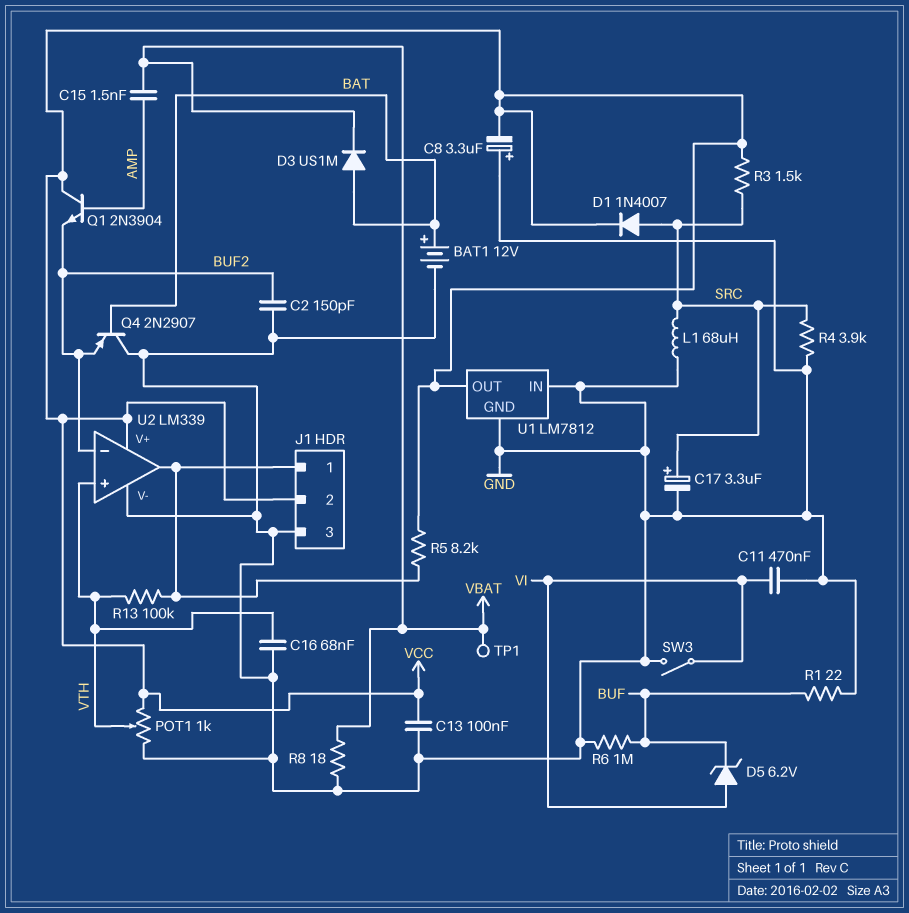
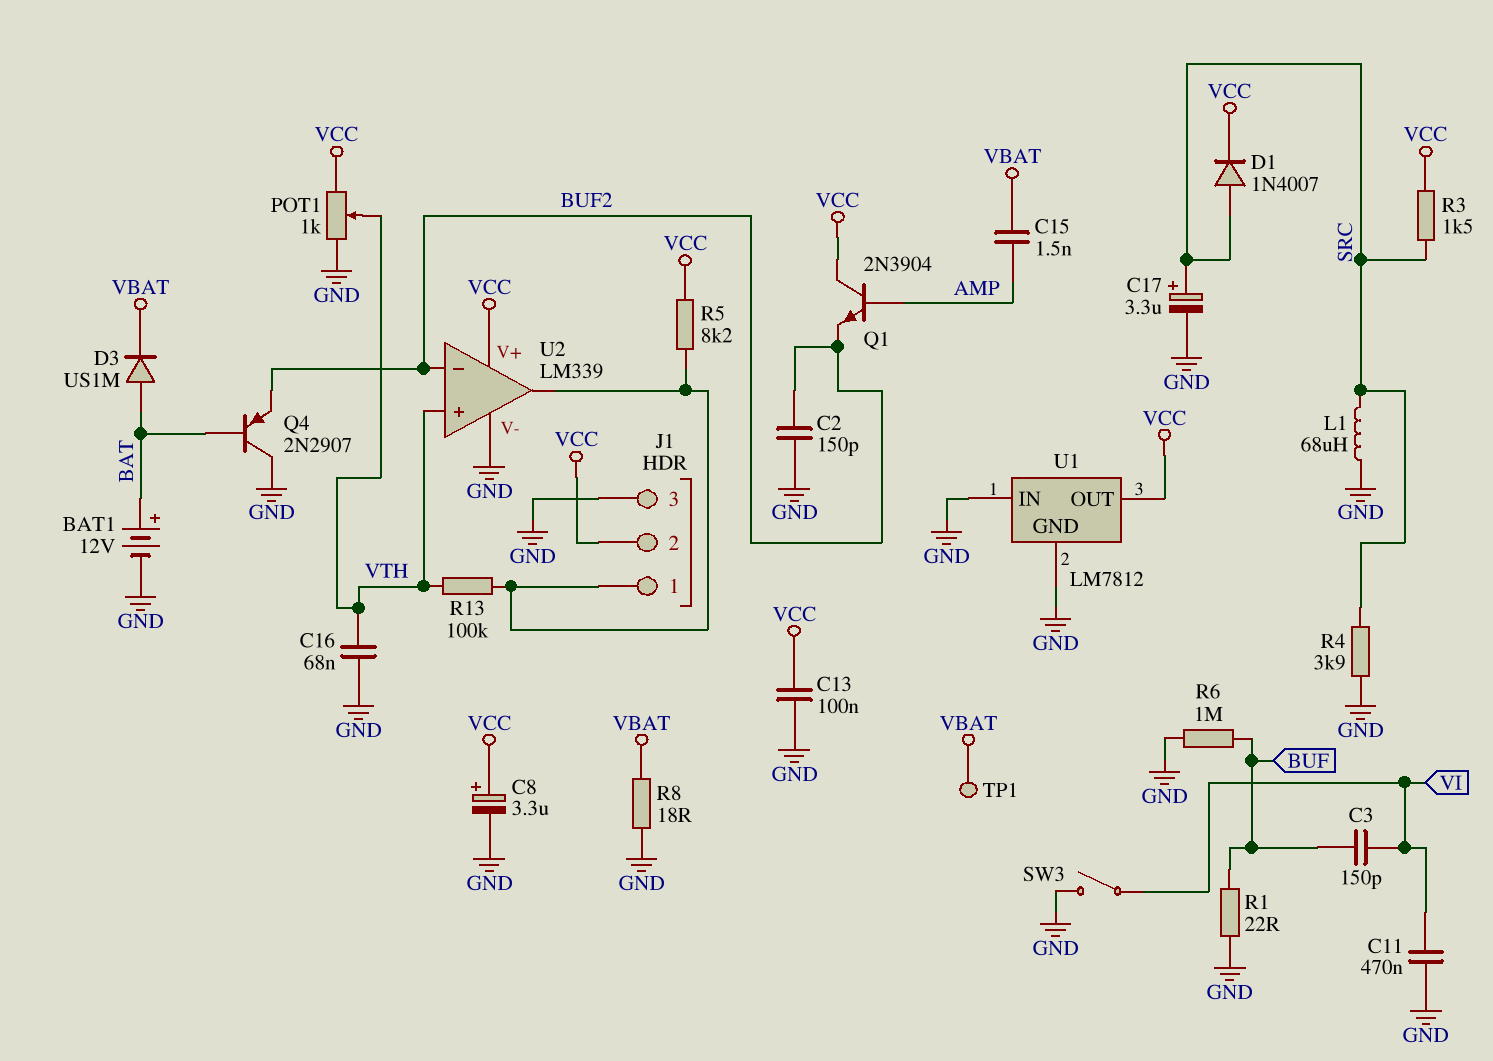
C3: none -> 150pF (BUF, VI)
C8: 3.3uF (plus GND, minus VCC) -> 3.3uF (plus VCC, minus GND)
D5: zener 6.2V (A VI, K BUF) -> none

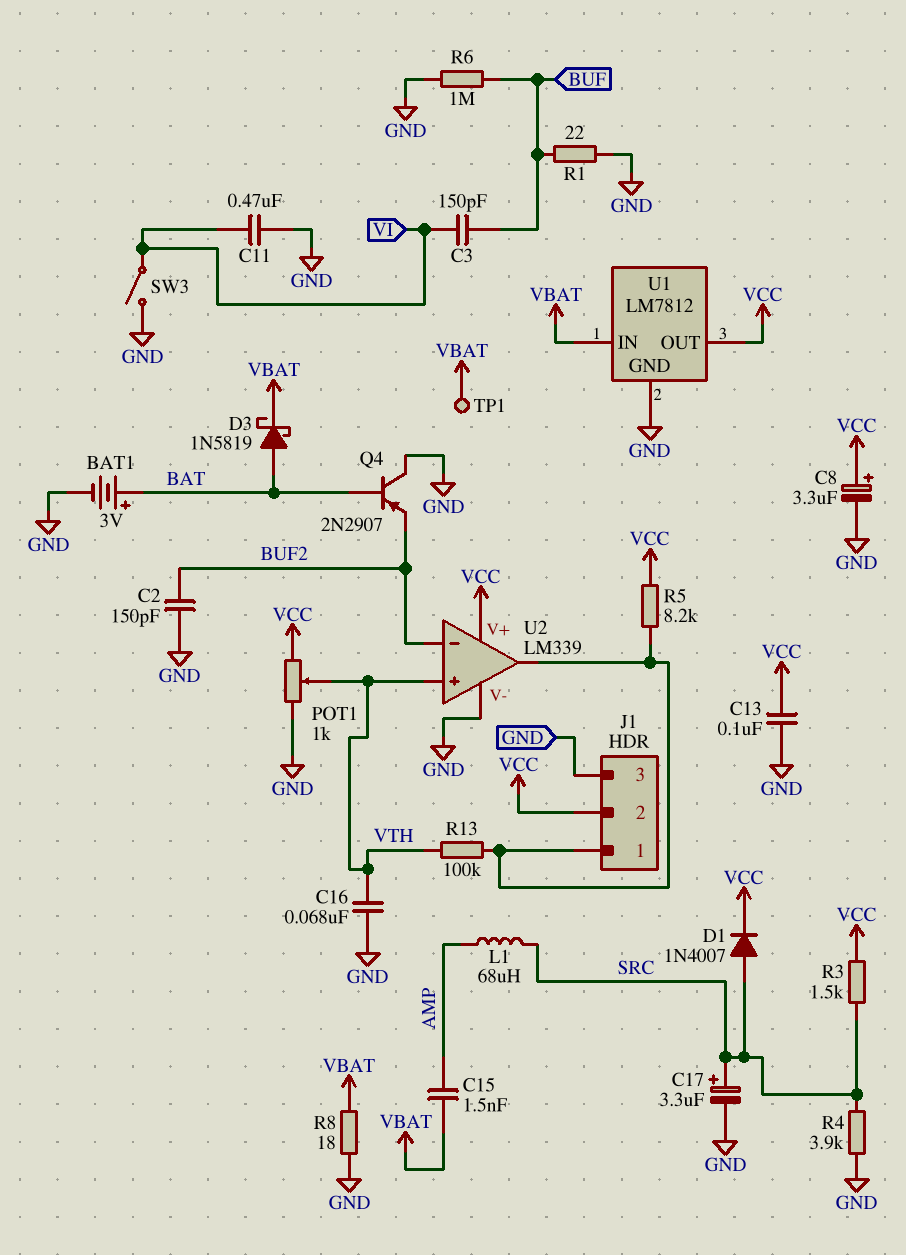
BAT1: 12V (plus BAT, minus GND) -> 3V (plus BAT, minus GND)
D3: diode US1M (A BAT, K VBAT) -> schottky 1N5819 (A BAT, K VBAT)
L1: 68uH (GND, SRC) -> 68uH (AMP, SRC)
Q1: NPN 2N3904 (B AMP, C VCC, E BUF2) -> none
U1 pin IN: GND -> VBAT

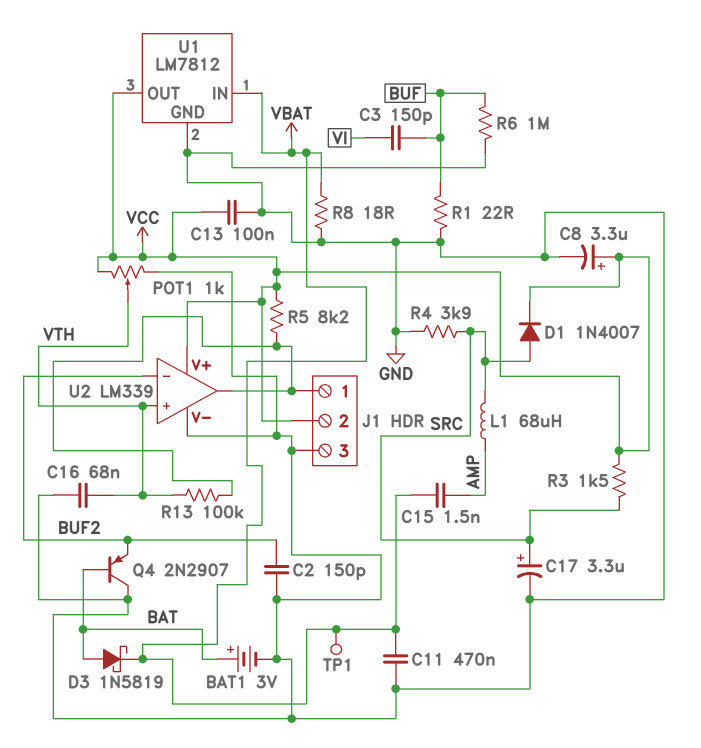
C11: 470nF (GND, VI) -> 470nF (GND, VBAT)
SW3: switch (GND, VI) -> none

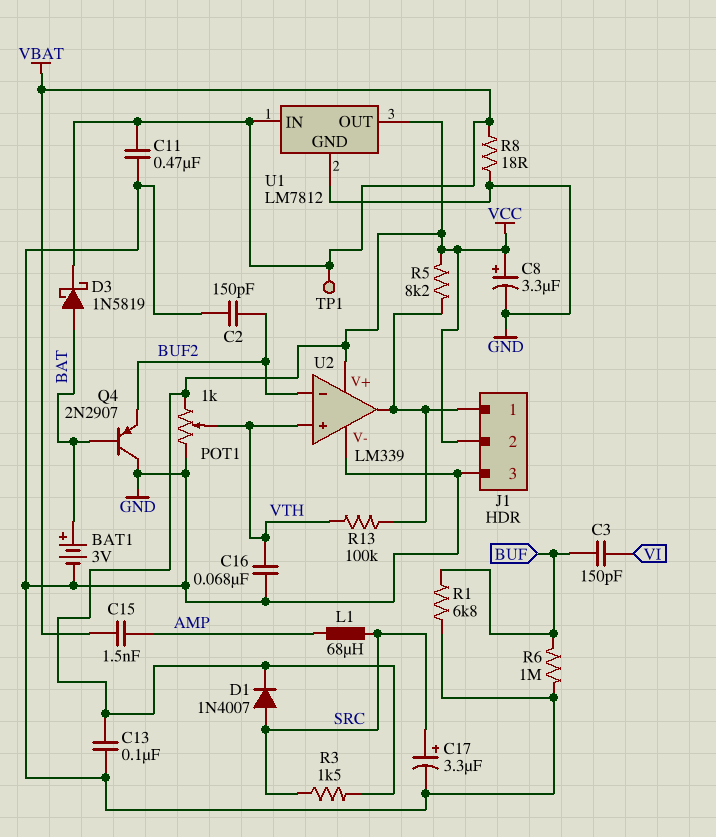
R1: 22 (BUF, GND) -> 6.8k (BUF, GND)
R4: 3.9k (GND, SRC) -> none

